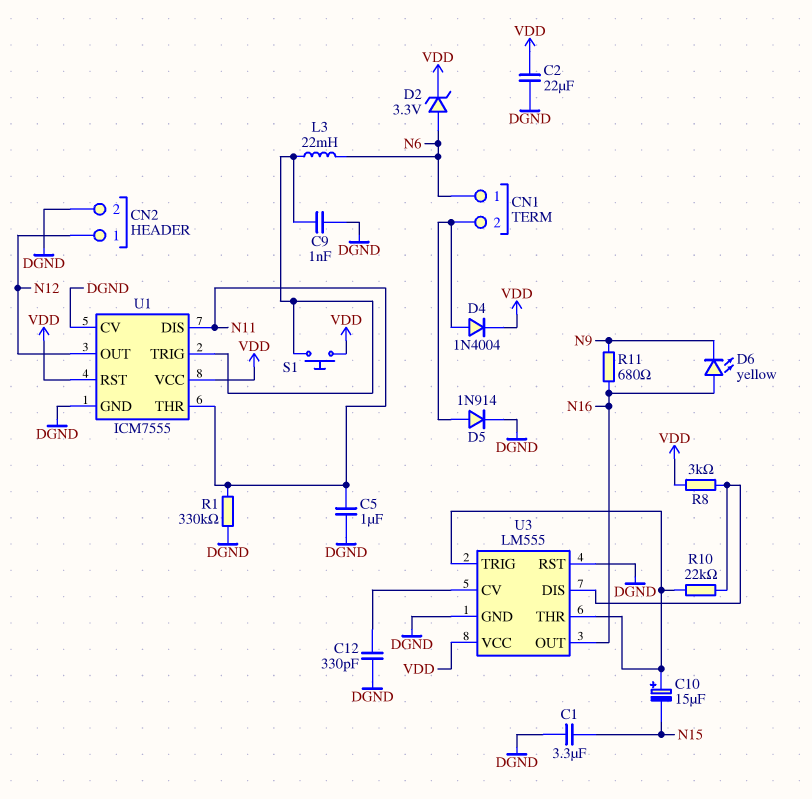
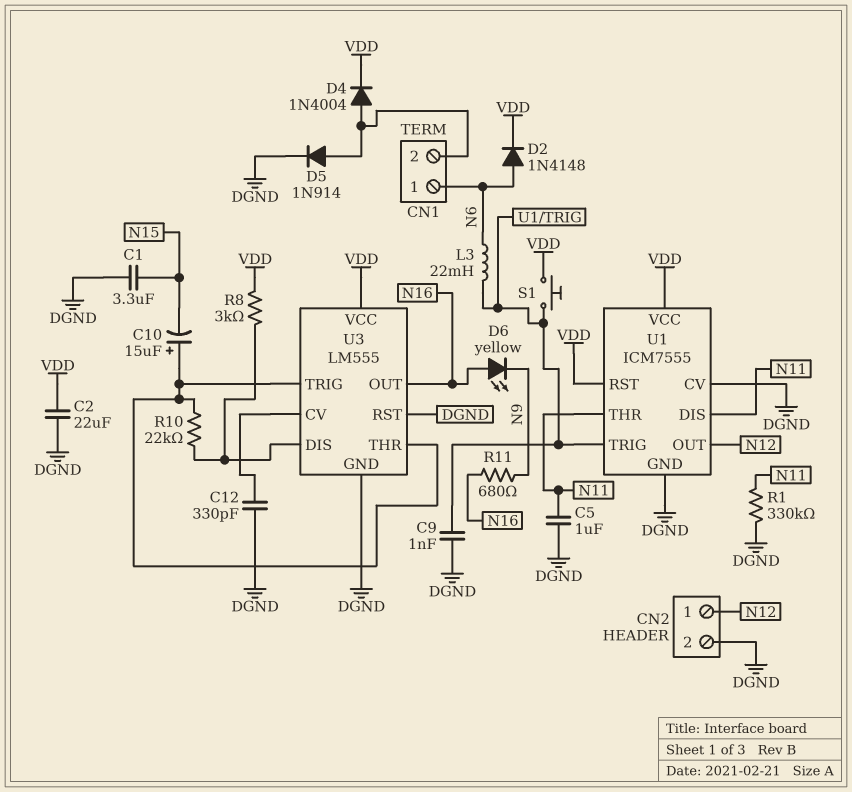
D2: zener 3.3V (A N6, K VDD) -> diode 1N4148 (A N6, K VDD)

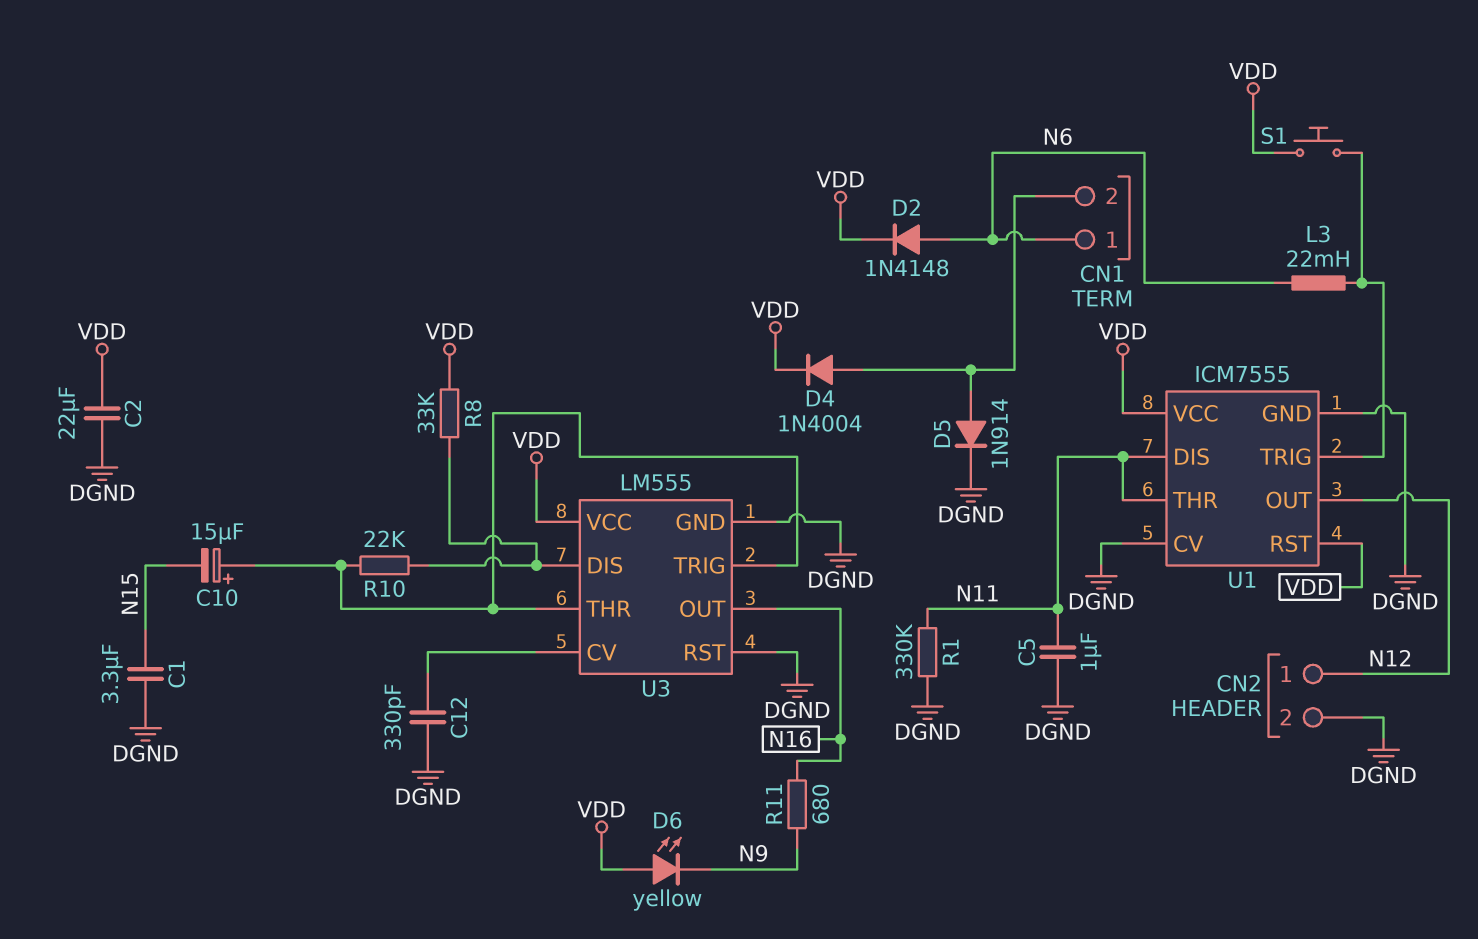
C9: 1nF (DGND, U1/TRIG) -> none
D6: LED yellow (A N16, K N9) -> LED yellow (A VDD, K N9)
R8: 3k (U3/DIS, VDD) -> 33k (U3/DIS, VDD)

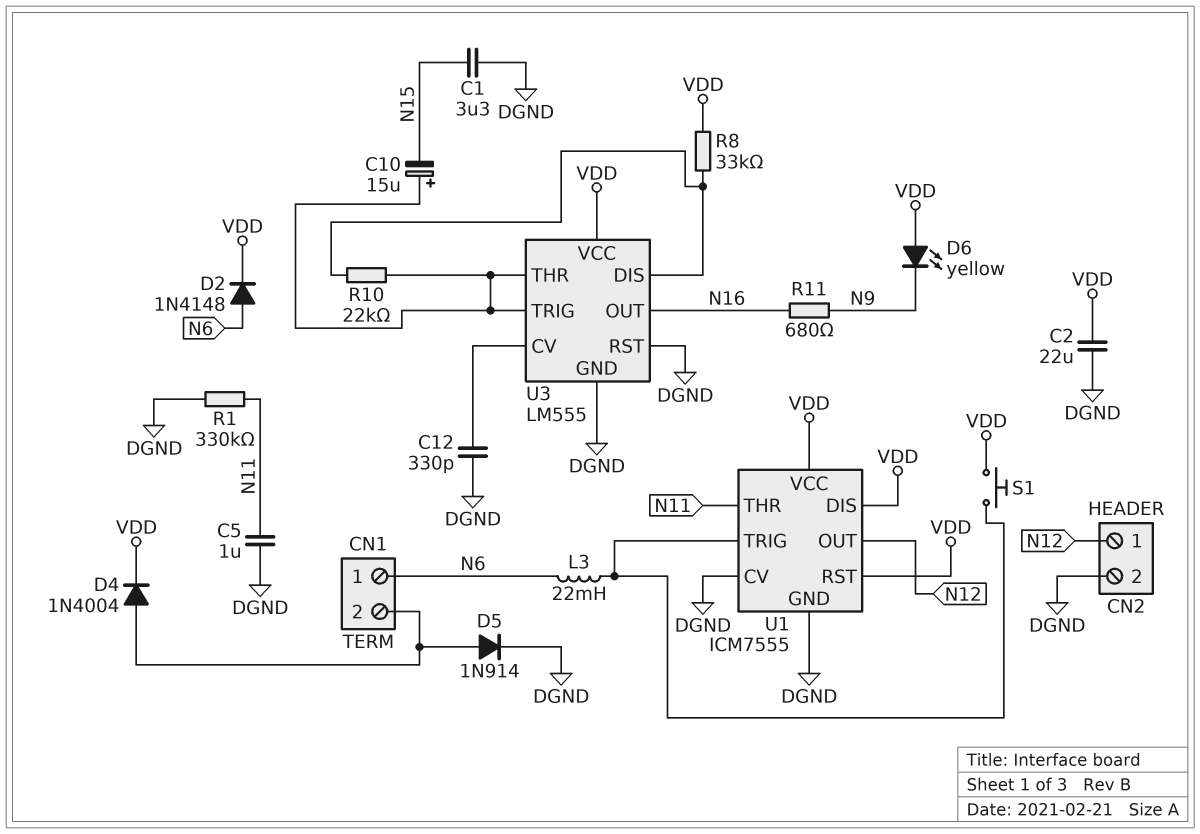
U1 pin DIS: N11 -> VDD

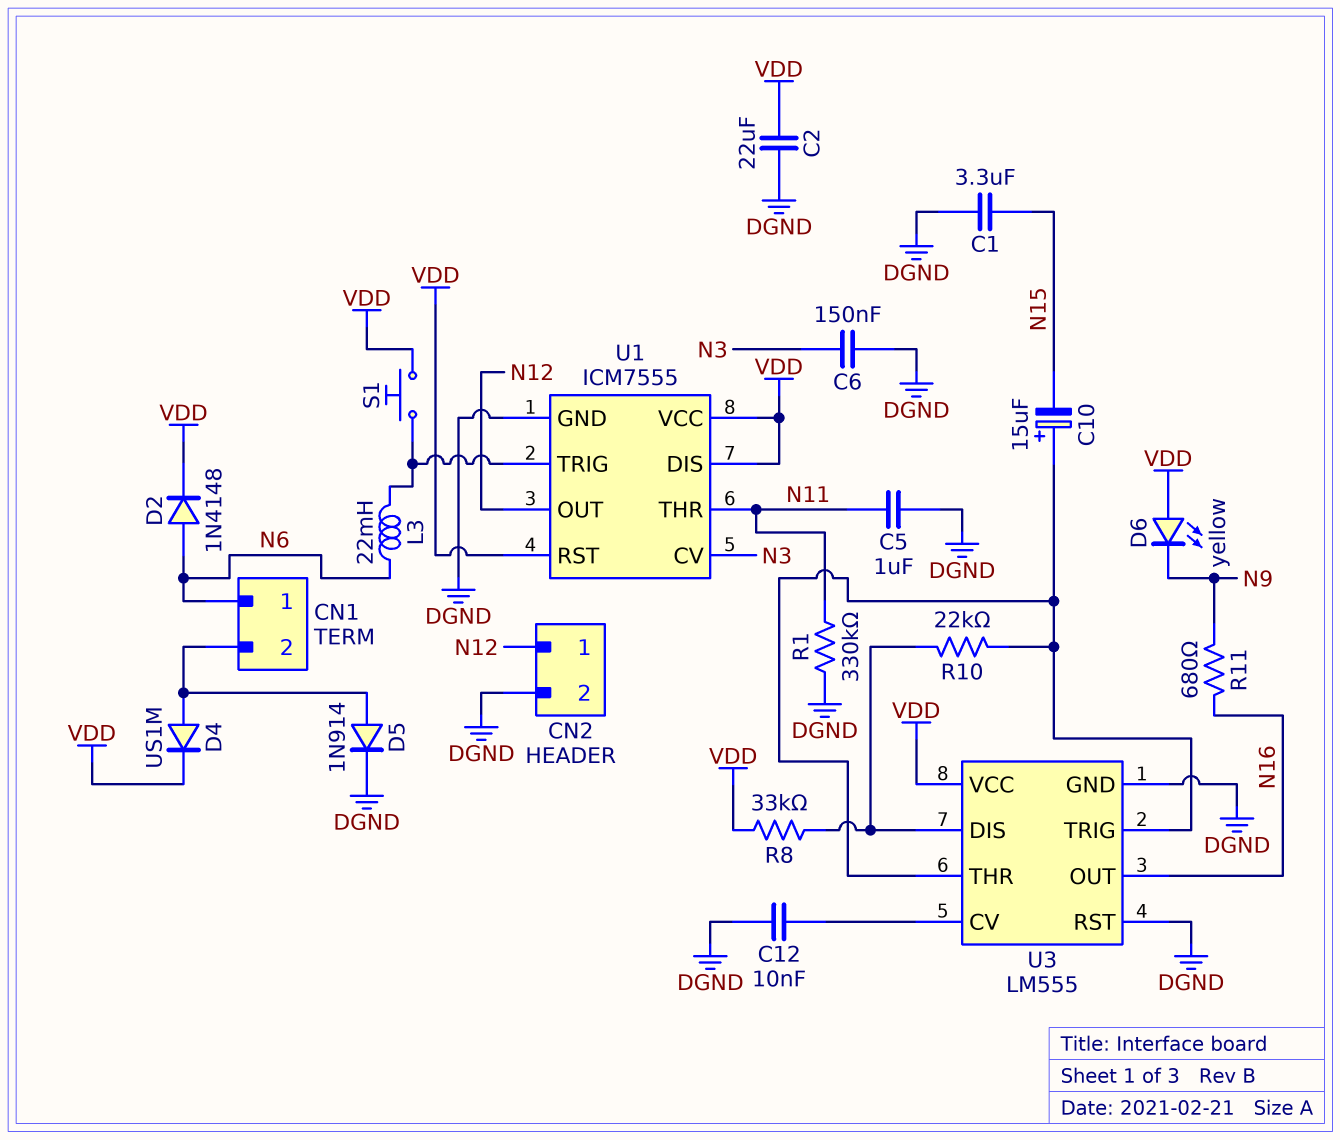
C6: none -> 150nF (DGND, N3)
C12: 330pF (DGND, U3/CV) -> 10nF (DGND, U3/CV)
D4: diode 1N4004 (A CN1/2, K VDD) -> diode US1M (A CN1/2, K VDD)
U1 pin CV: DGND -> N3

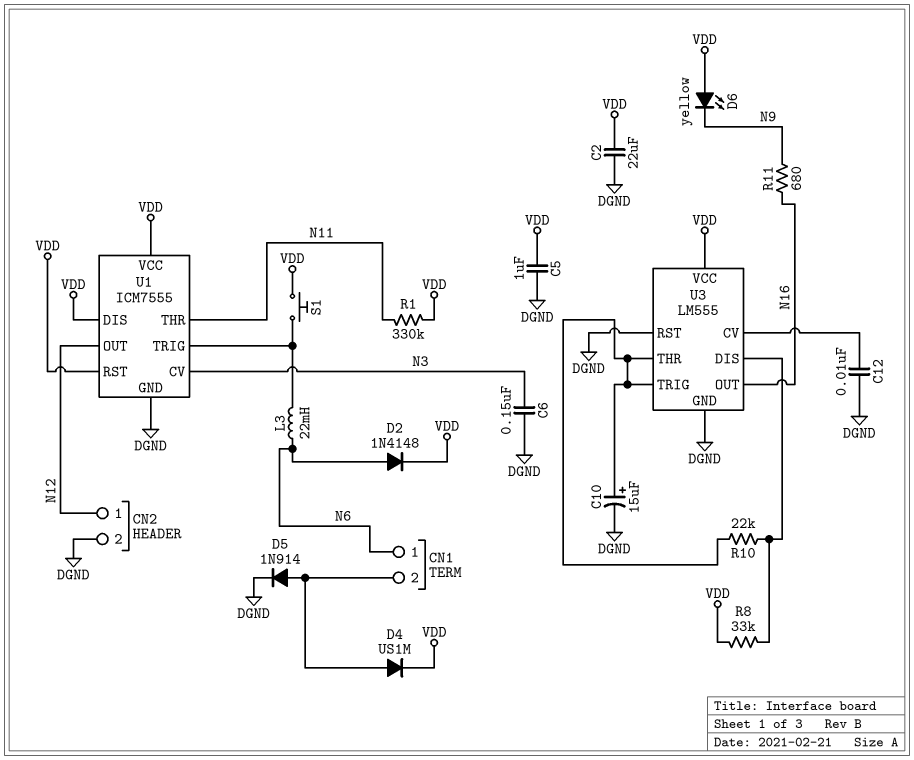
C1: 3.3uF (DGND, N15) -> none
C5: 1uF (DGND, N11) -> 1uF (DGND, VDD)
C10: 15uF (plus U3/THR, minus N15) -> 15uF (plus U3/THR, minus DGND)
R1: 330k (DGND, N11) -> 330k (N11, VDD)

